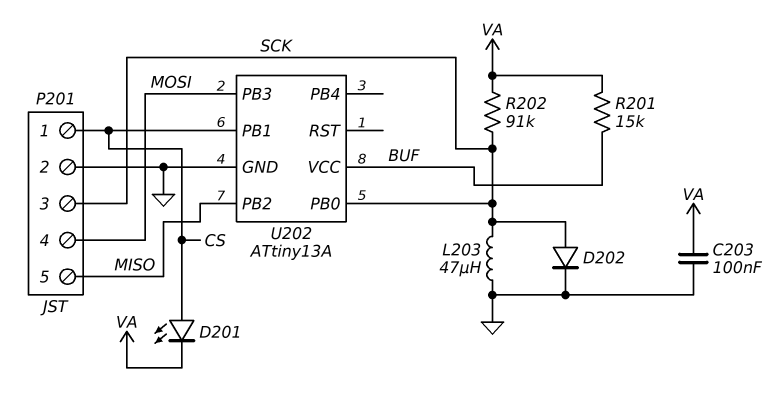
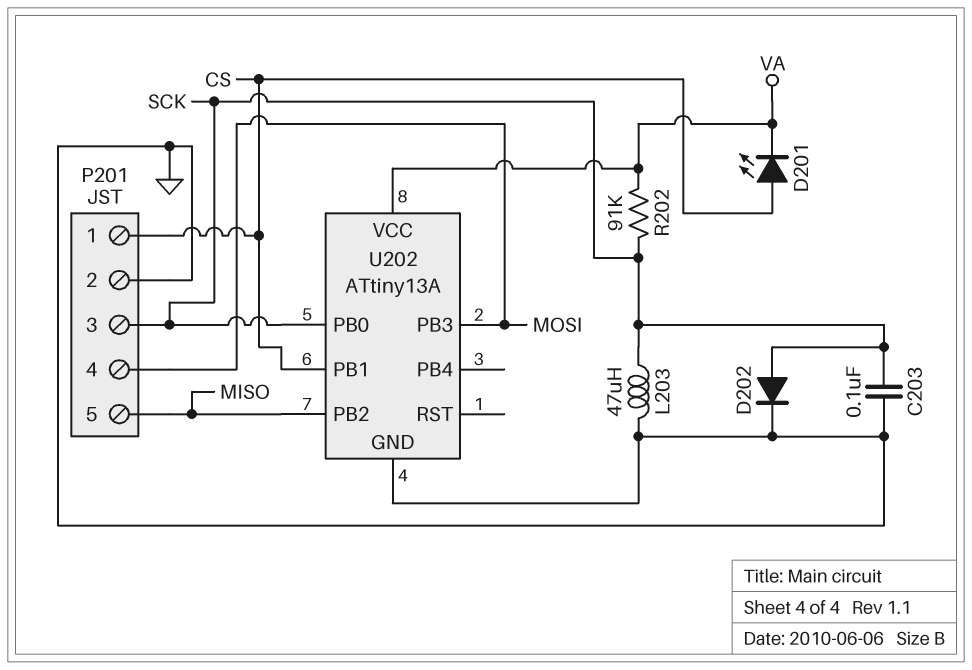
C203: 100nF (GND, VA) -> 100nF (GND, SCK)
R201: 15k (BUF, VA) -> none
U202 pin VCC: BUF -> VA

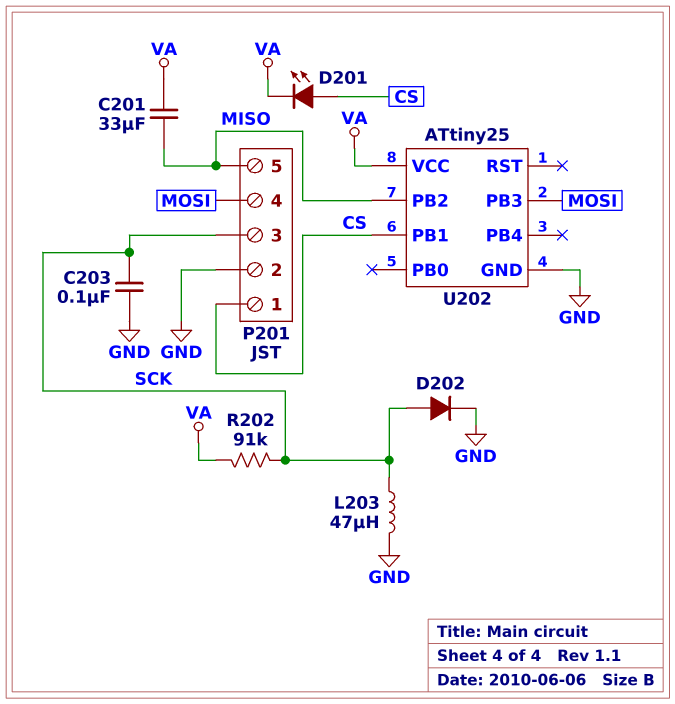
C201: none -> 33uF (MISO, VA)
U202: ATtiny13A -> ATtiny25
U202 pin PB0: SCK -> none

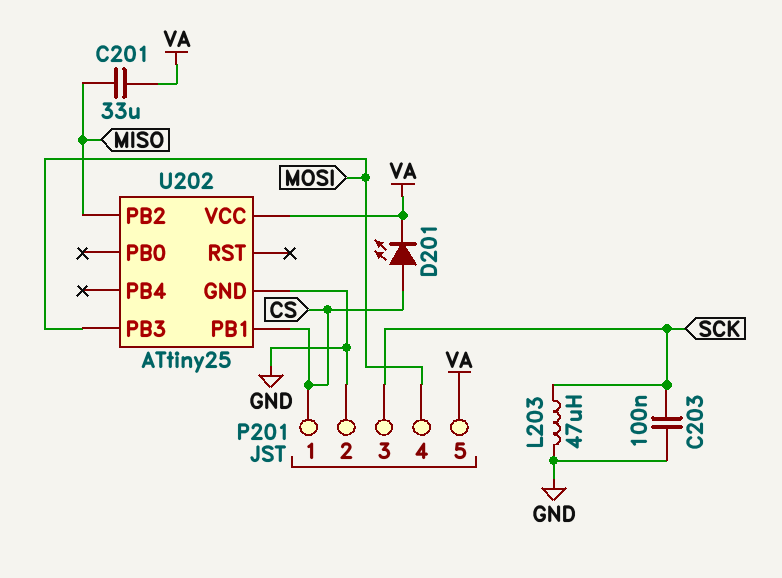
D202: diode (A SCK, K GND) -> none
P201 pin 5: MISO -> VA
R202: 91k (SCK, VA) -> none

